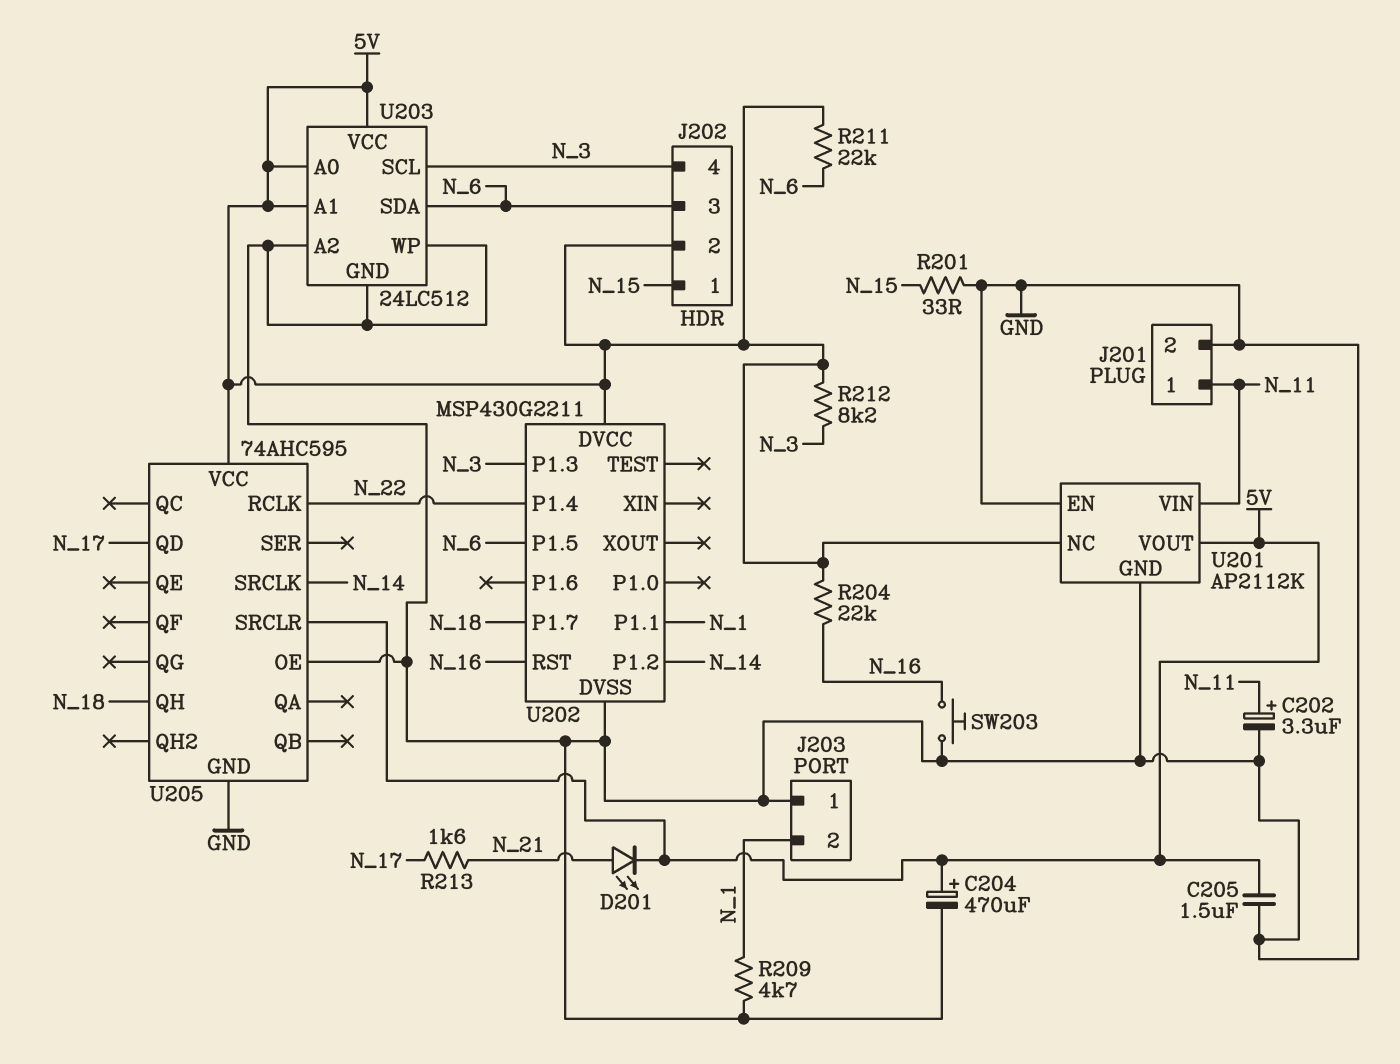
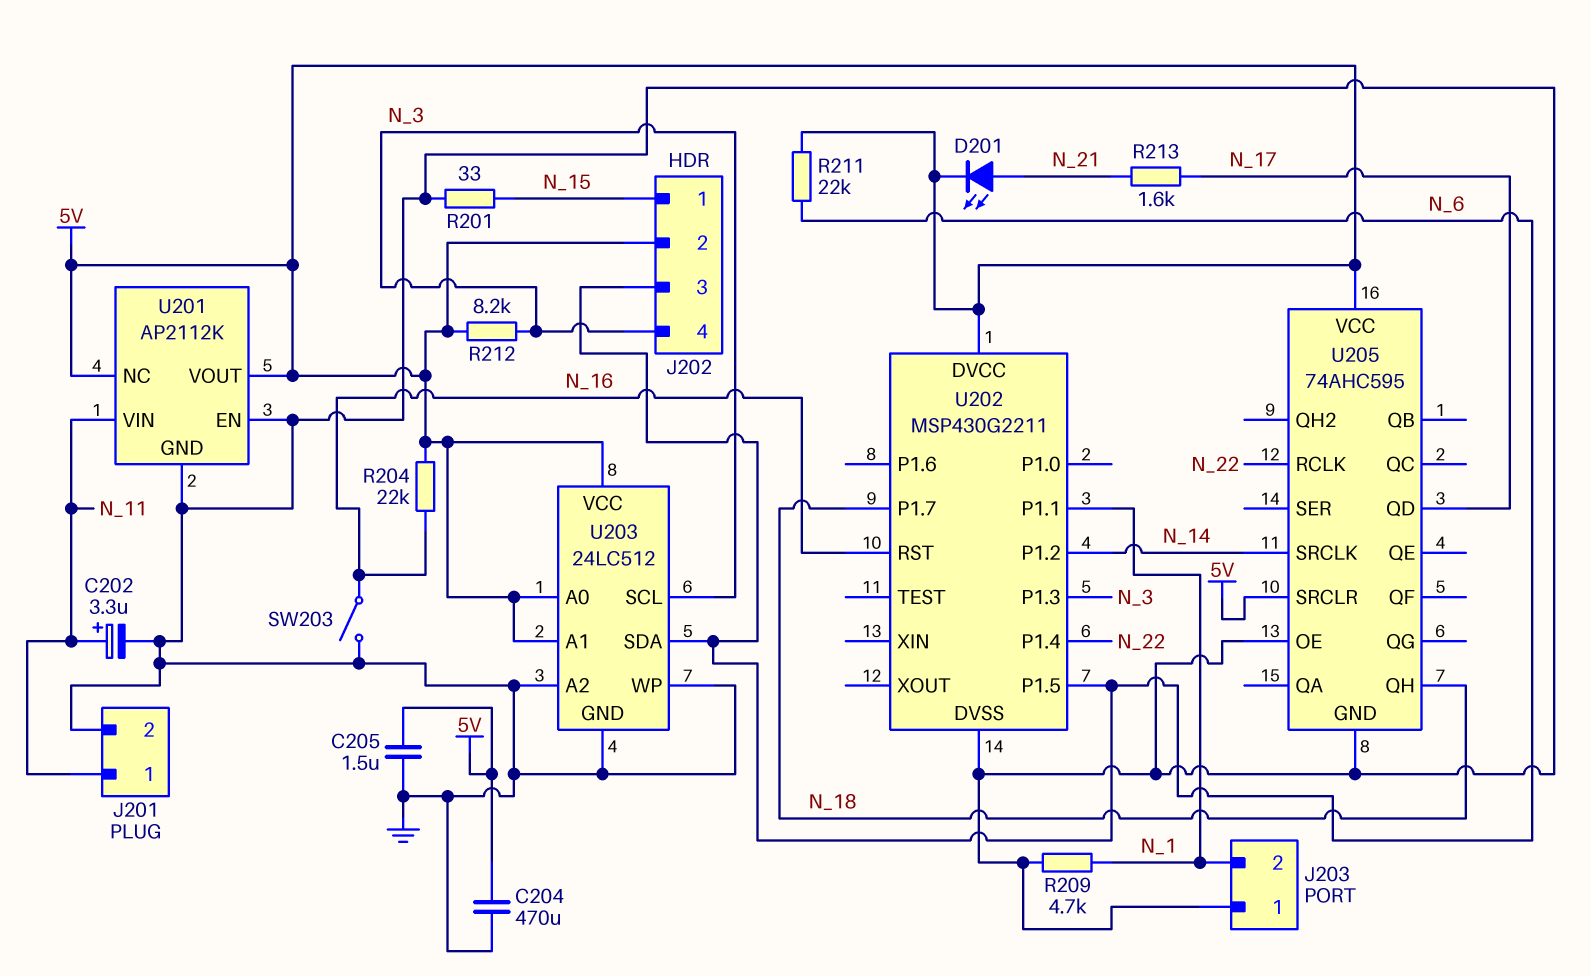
C204: 470uF (plus 5V, minus GND) -> 470uF (5V, GND)
SW203: button (GND, N_16) -> switch (GND, N_16)

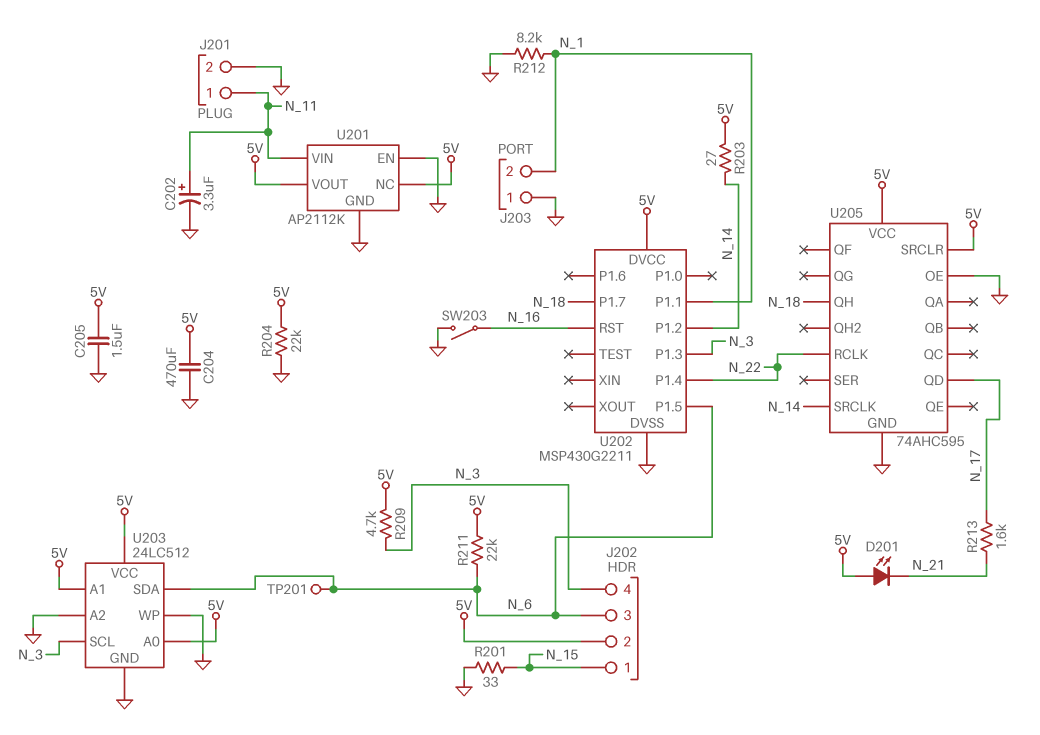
D201: LED (A N_21, K 5V) -> LED (A 5V, K N_21)
R203: none -> 27 (5V, N_14)
R204: 22k (5V, N_16) -> 22k (5V, GND)
R209: 4.7k (GND, N_1) -> 4.7k (5V, N_3)
R212: 8.2k (5V, N_3) -> 8.2k (GND, N_1)
TP201: none -> test point (N_6)

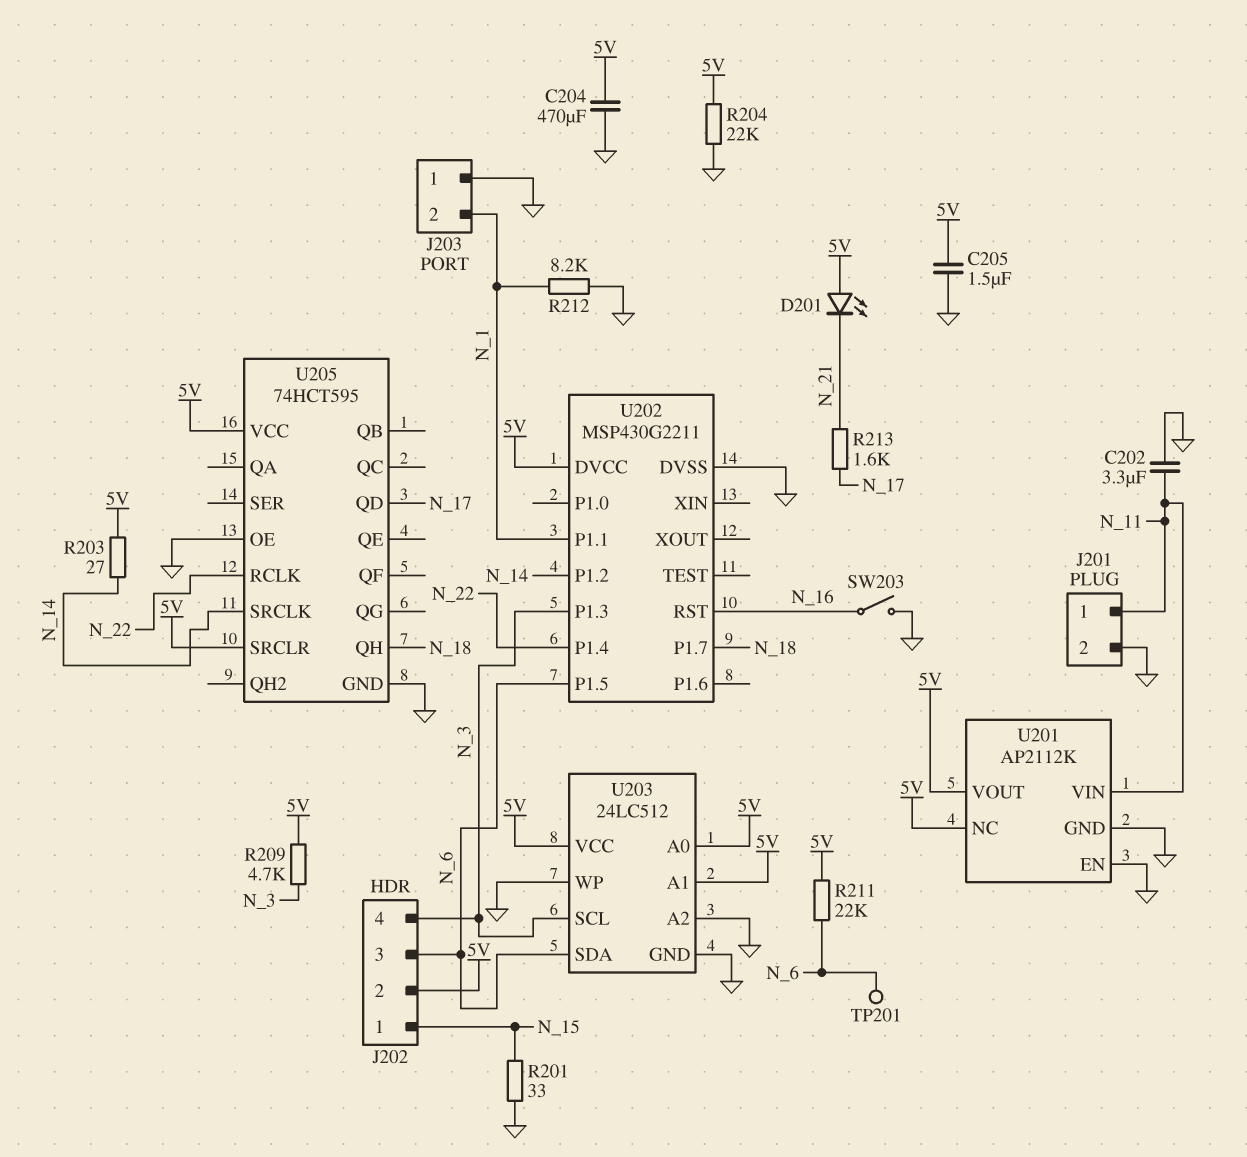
C202: 3.3uF (plus N_11, minus GND) -> 3.3uF (GND, N_11)
U205: 74AHC595 -> 74HCT595

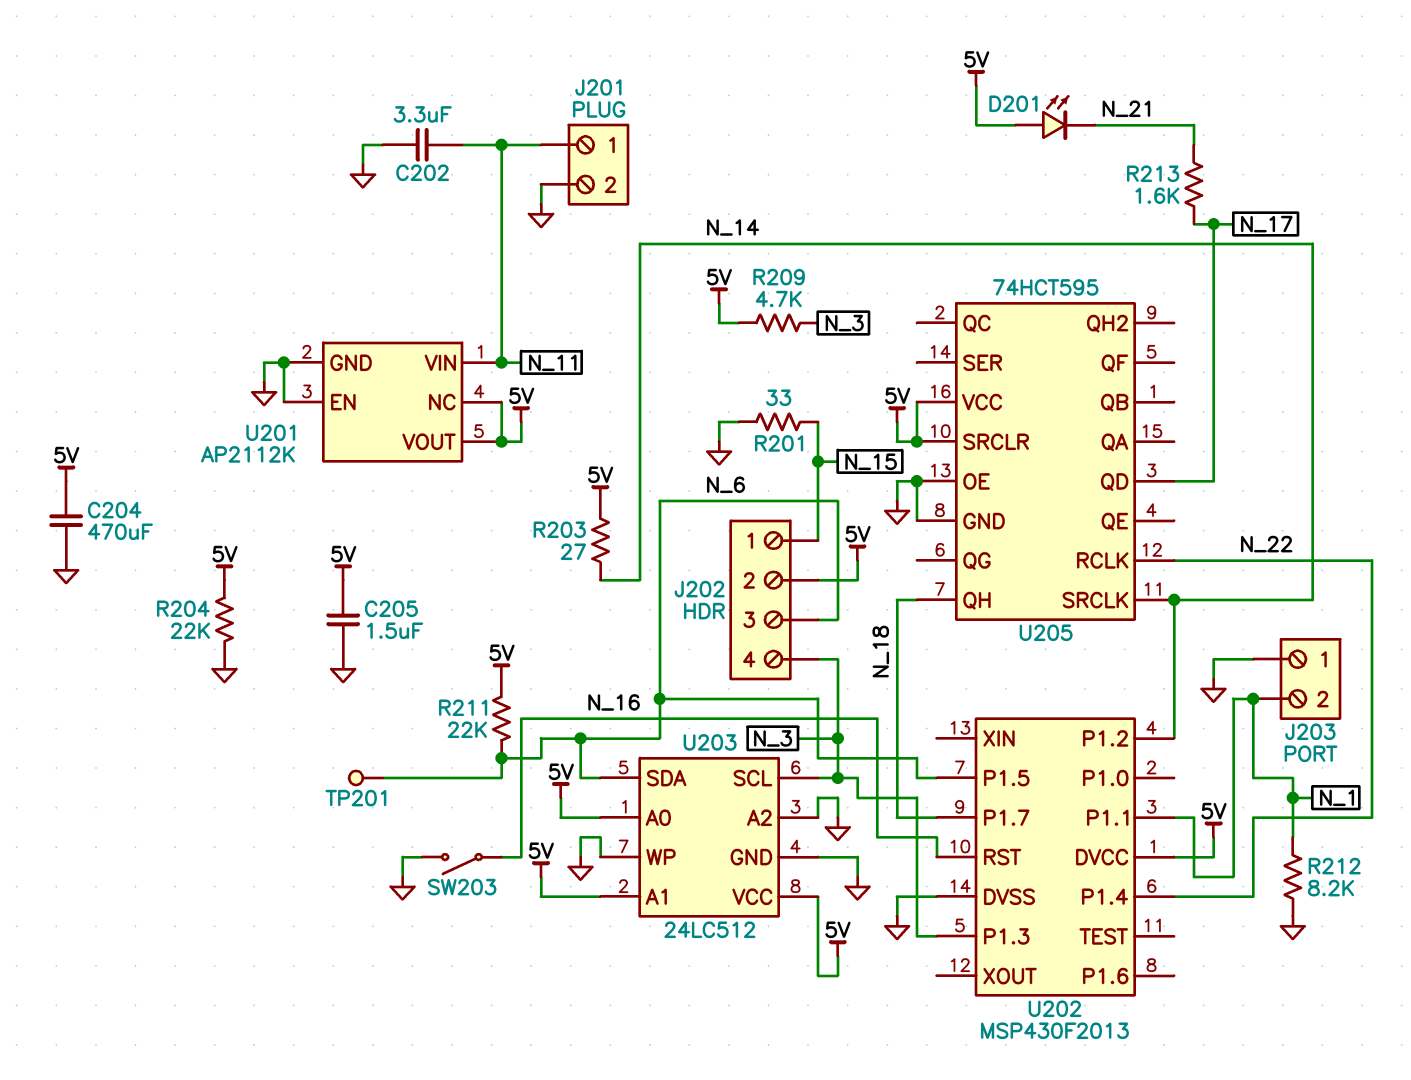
U202: MSP430G2211 -> MSP430F2013

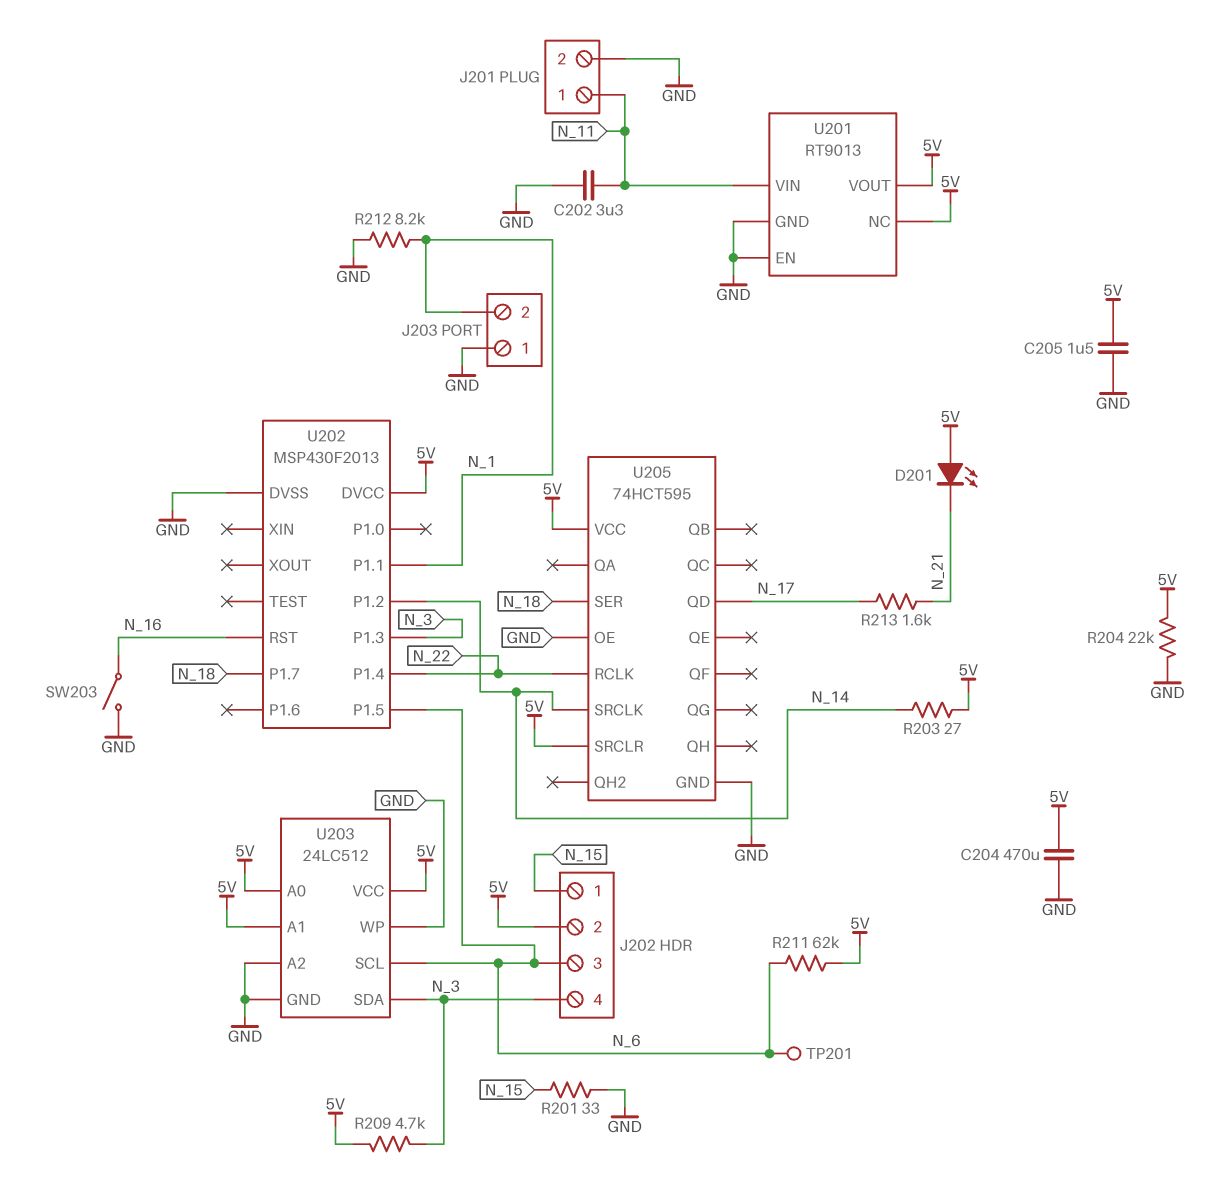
R211: 22k (5V, N_6) -> 62k (5V, N_6)
U201: AP2112K -> RT9013
U203 pin SCL: N_3 -> N_6
U203 pin SDA: N_6 -> N_3
U205 pin QH: N_18 -> none
U205 pin SER: none -> N_18

